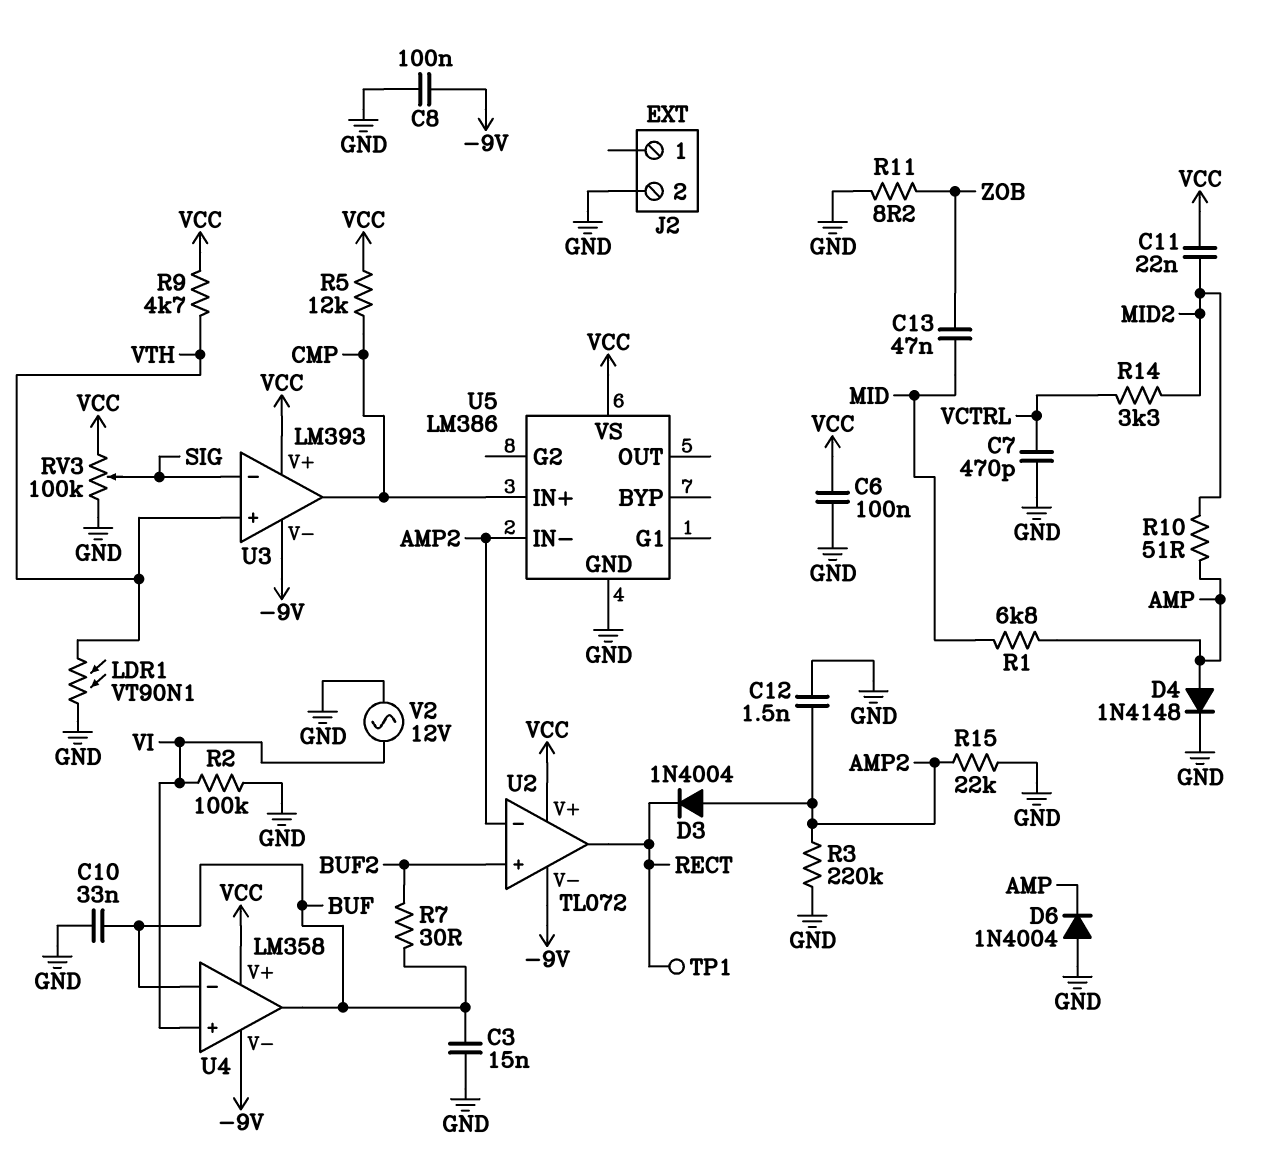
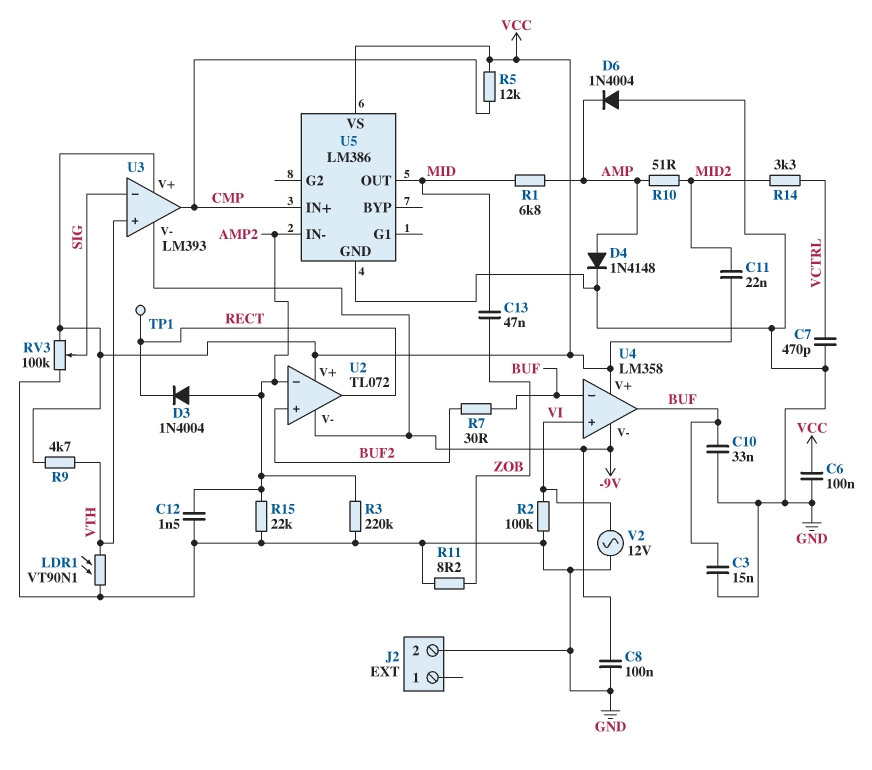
U5 pin OUT: none -> MID

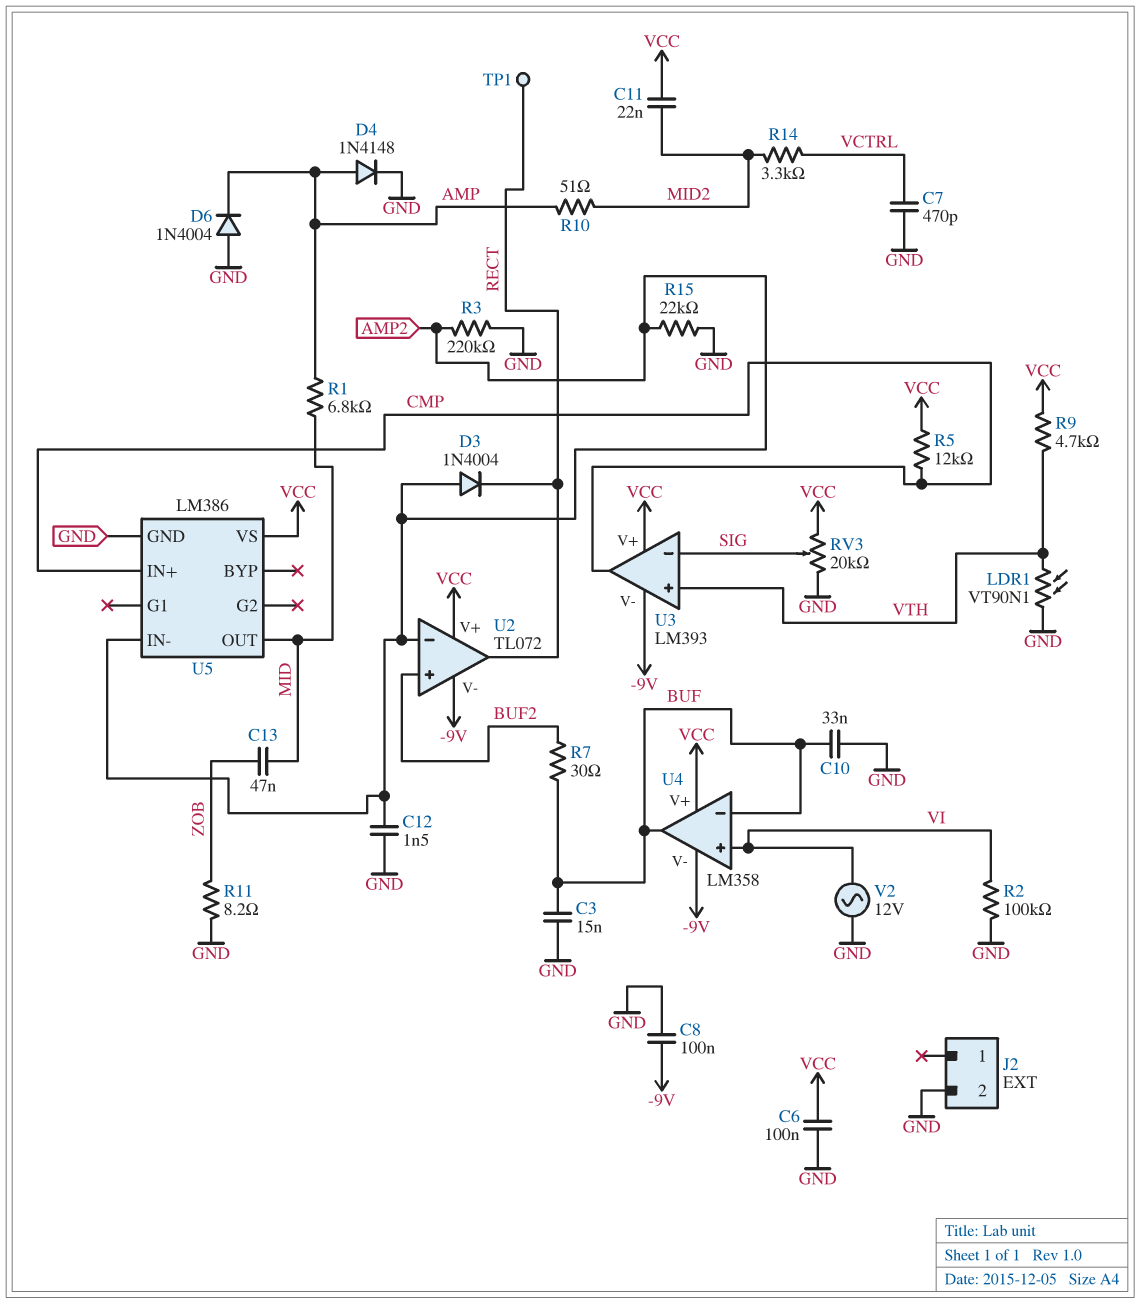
RV3: 100k (GND, VCC, wiper SIG) -> 20k (GND, VCC, wiper SIG)

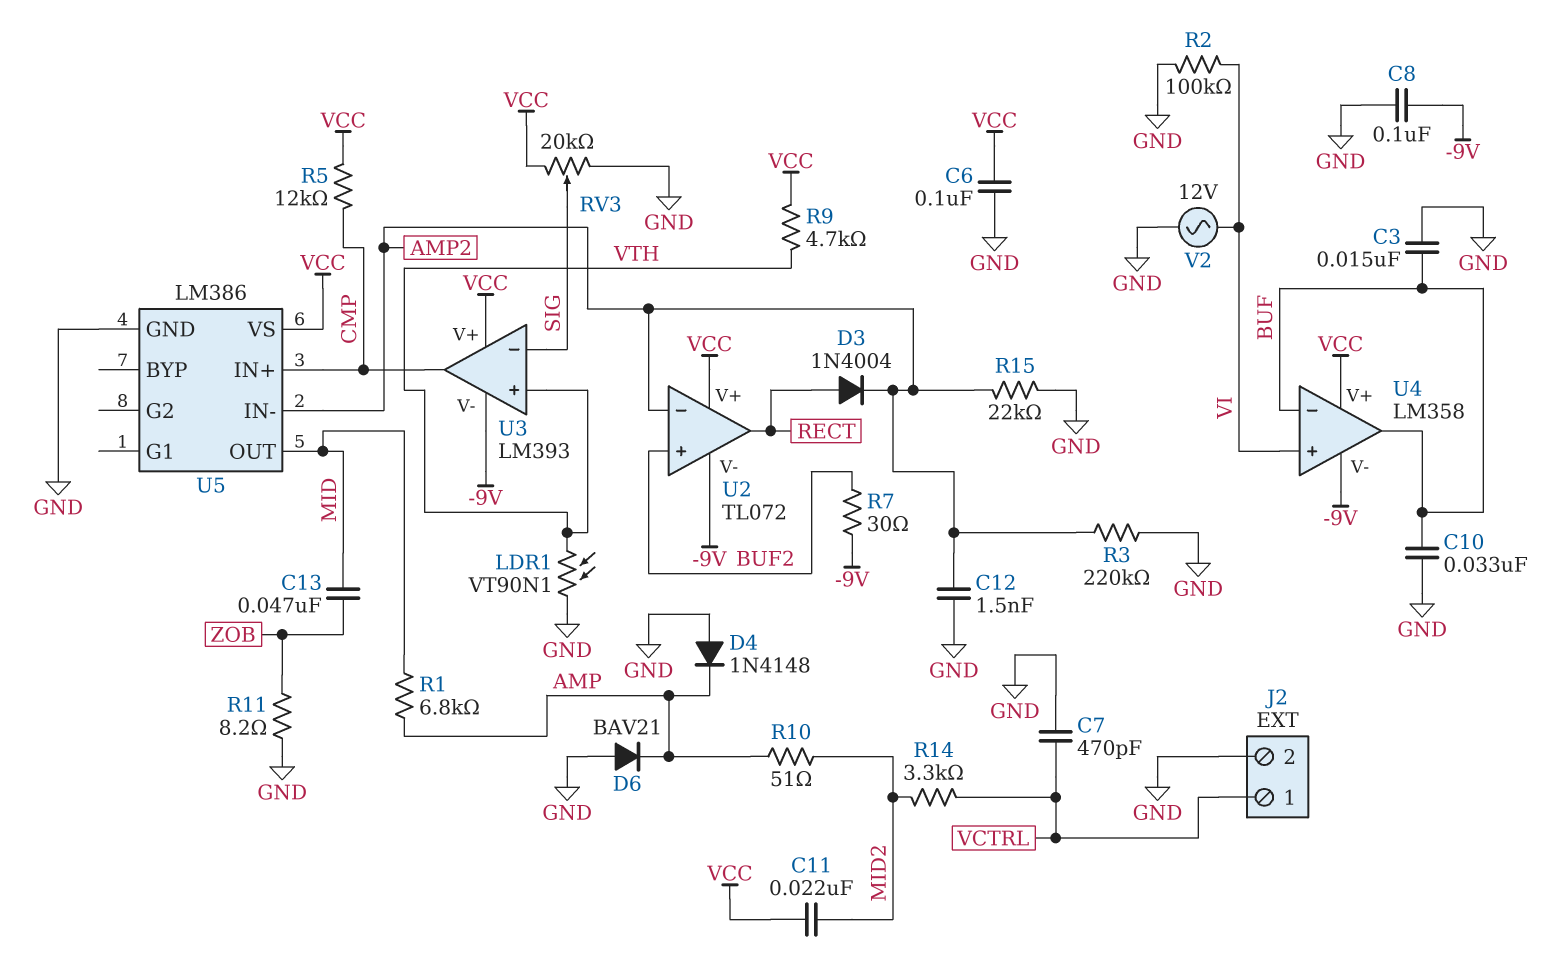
D3: diode 1N4004 (A AMP2, K RECT) -> diode 1N4004 (A RECT, K AMP2)
D4: diode 1N4148 (A AMP, K GND) -> diode 1N4148 (A GND, K AMP)
D6: diode 1N4004 (A GND, K AMP) -> diode BAV21 (A GND, K AMP)
J2 pin 1: none -> VCTRL
R7: 30 (BUF, BUF2) -> 30 (-9V, BUF2)
TP1: test point (RECT) -> none

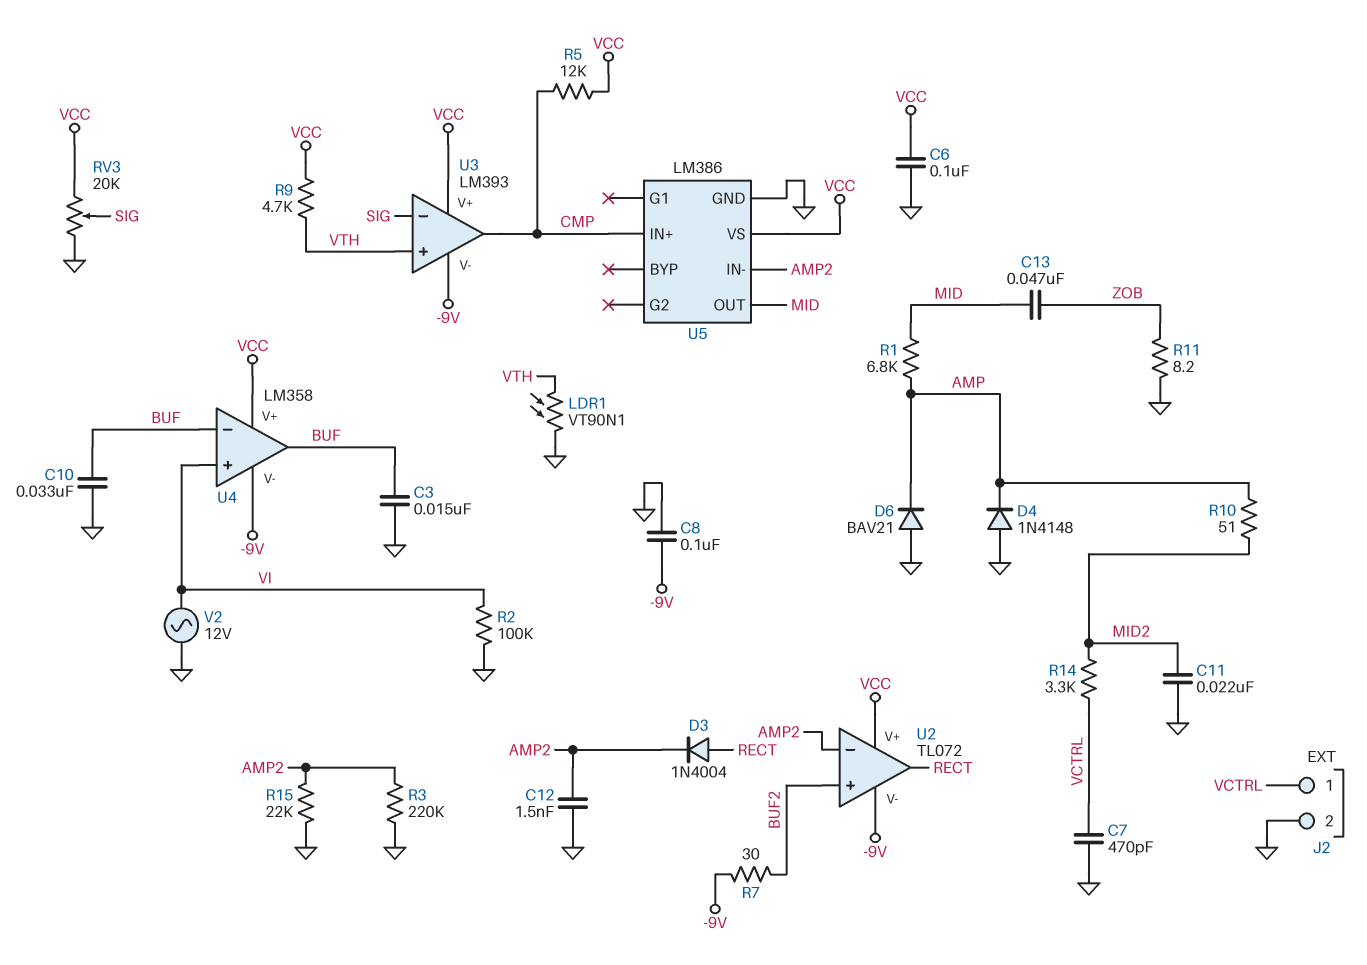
C11: 22nF (MID2, VCC) -> 22nF (GND, MID2)

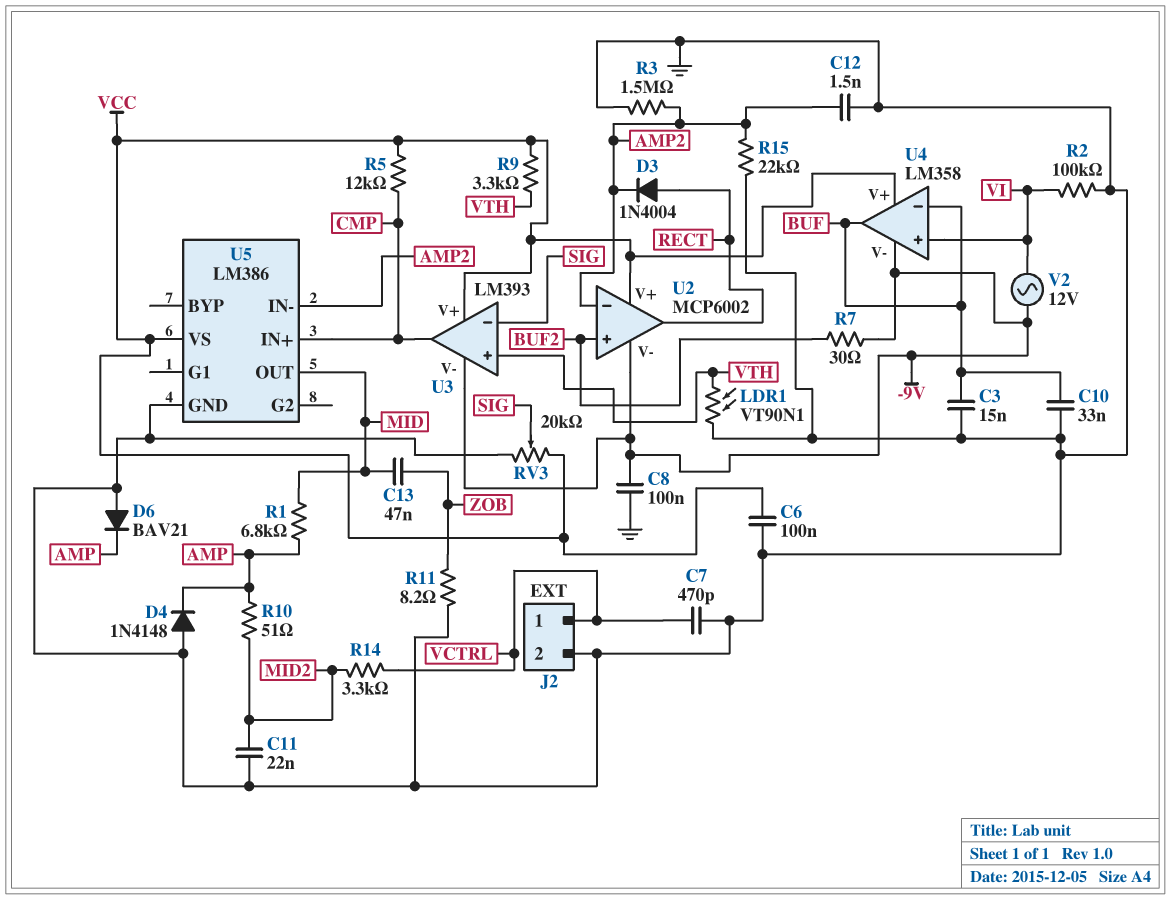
R3: 220k (AMP2, GND) -> 1.5M (AMP2, GND)
R9: 4.7k (VCC, VTH) -> 3.3k (VCC, VTH)
U2: TL072 -> MCP6002
V2: AC 12V (GND, VI) -> AC 12V (-9V, VI)

